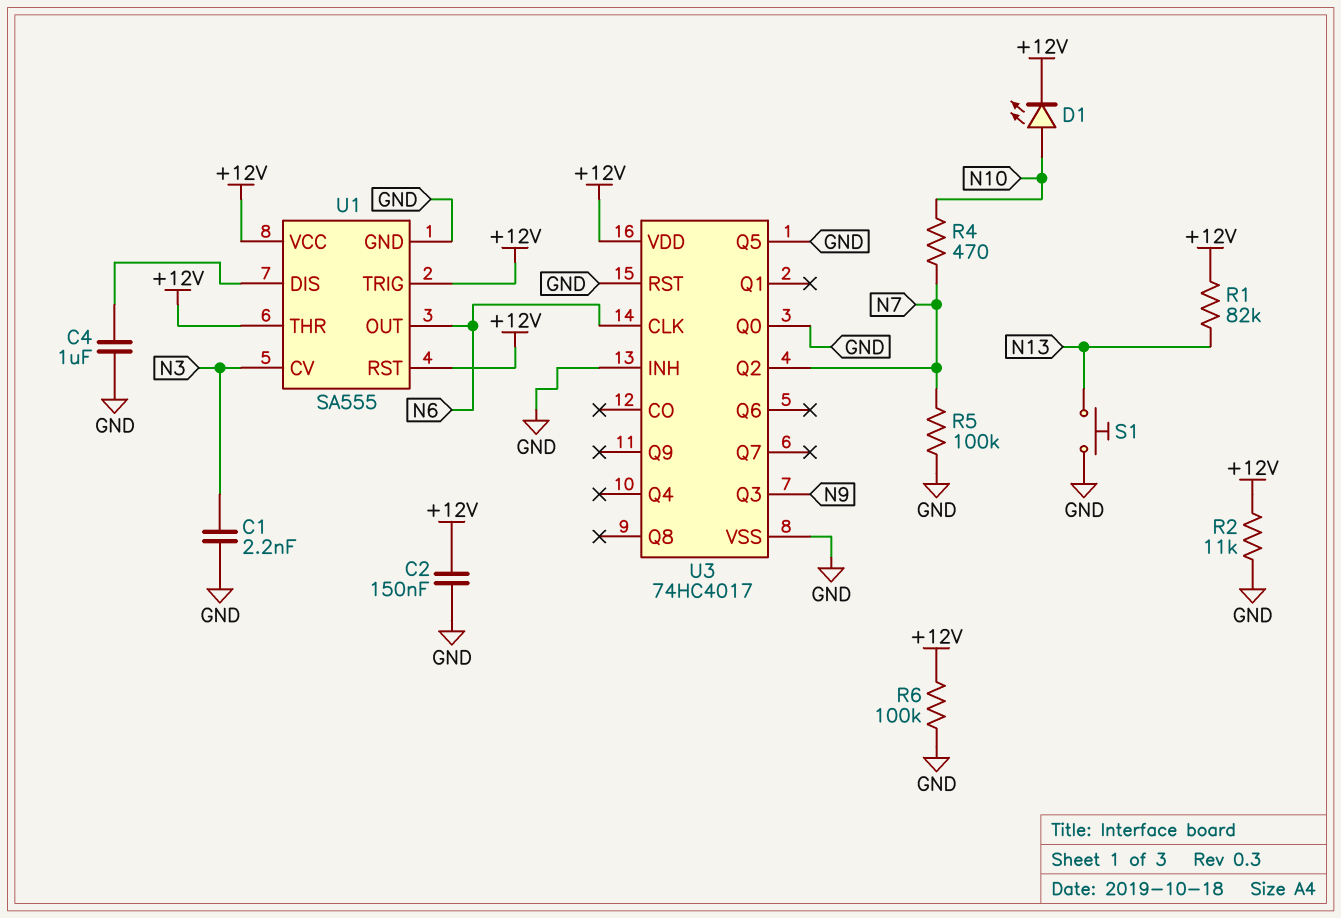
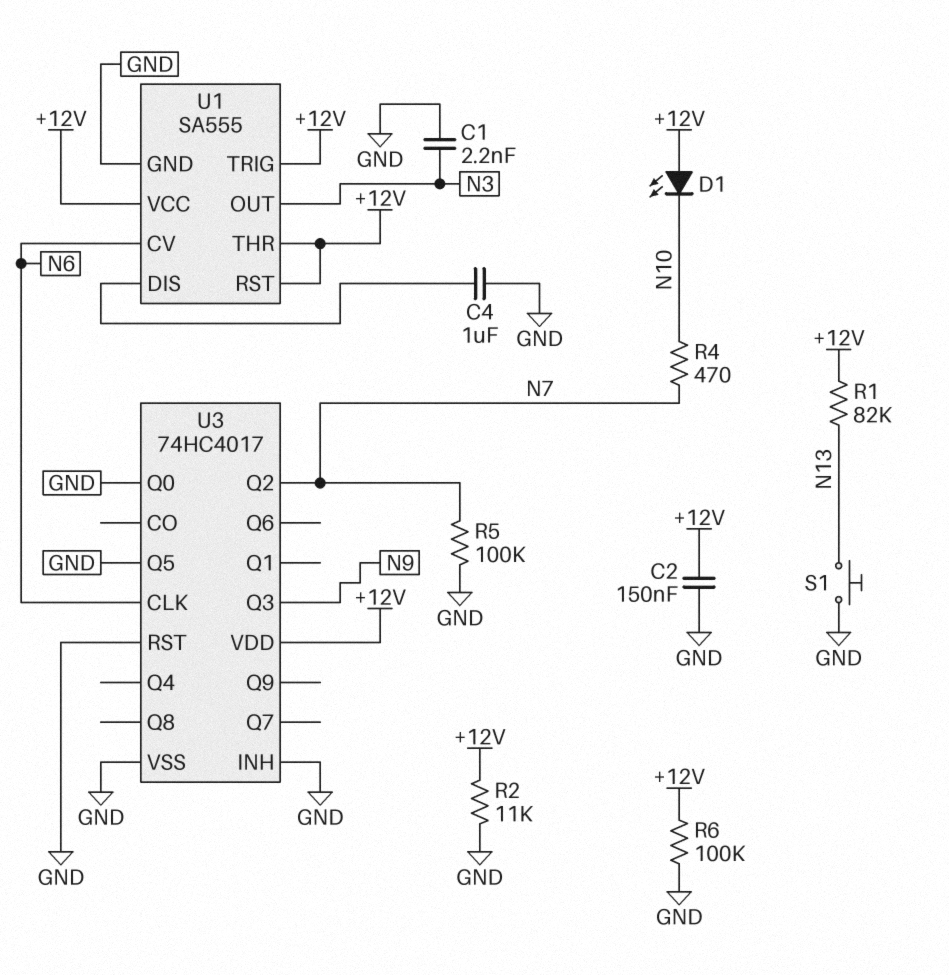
D1: LED (A N10, K +12V) -> LED (A +12V, K N10)
U1 pin CV: N3 -> N6
U1 pin OUT: N6 -> N3

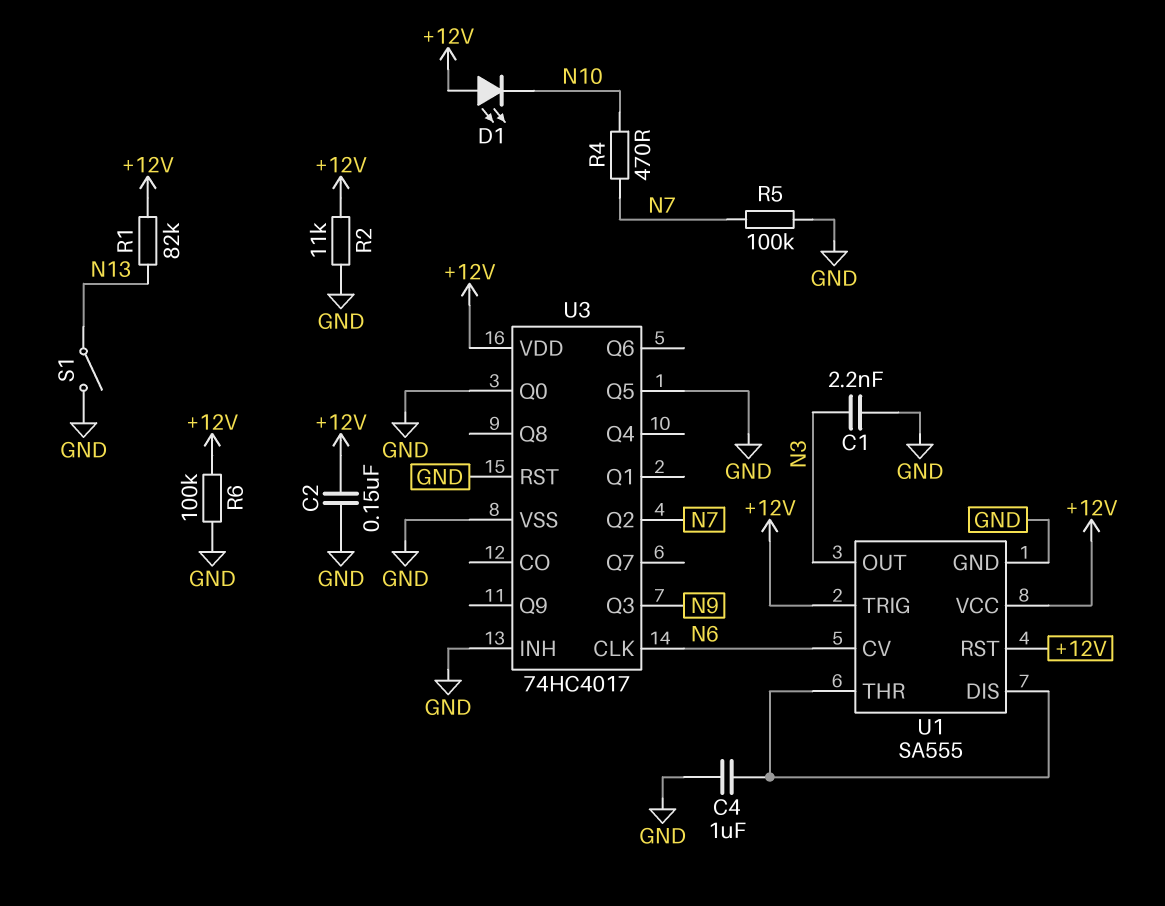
S1: button (GND, N13) -> switch (GND, N13)
U1 pin THR: +12V -> U1/DIS

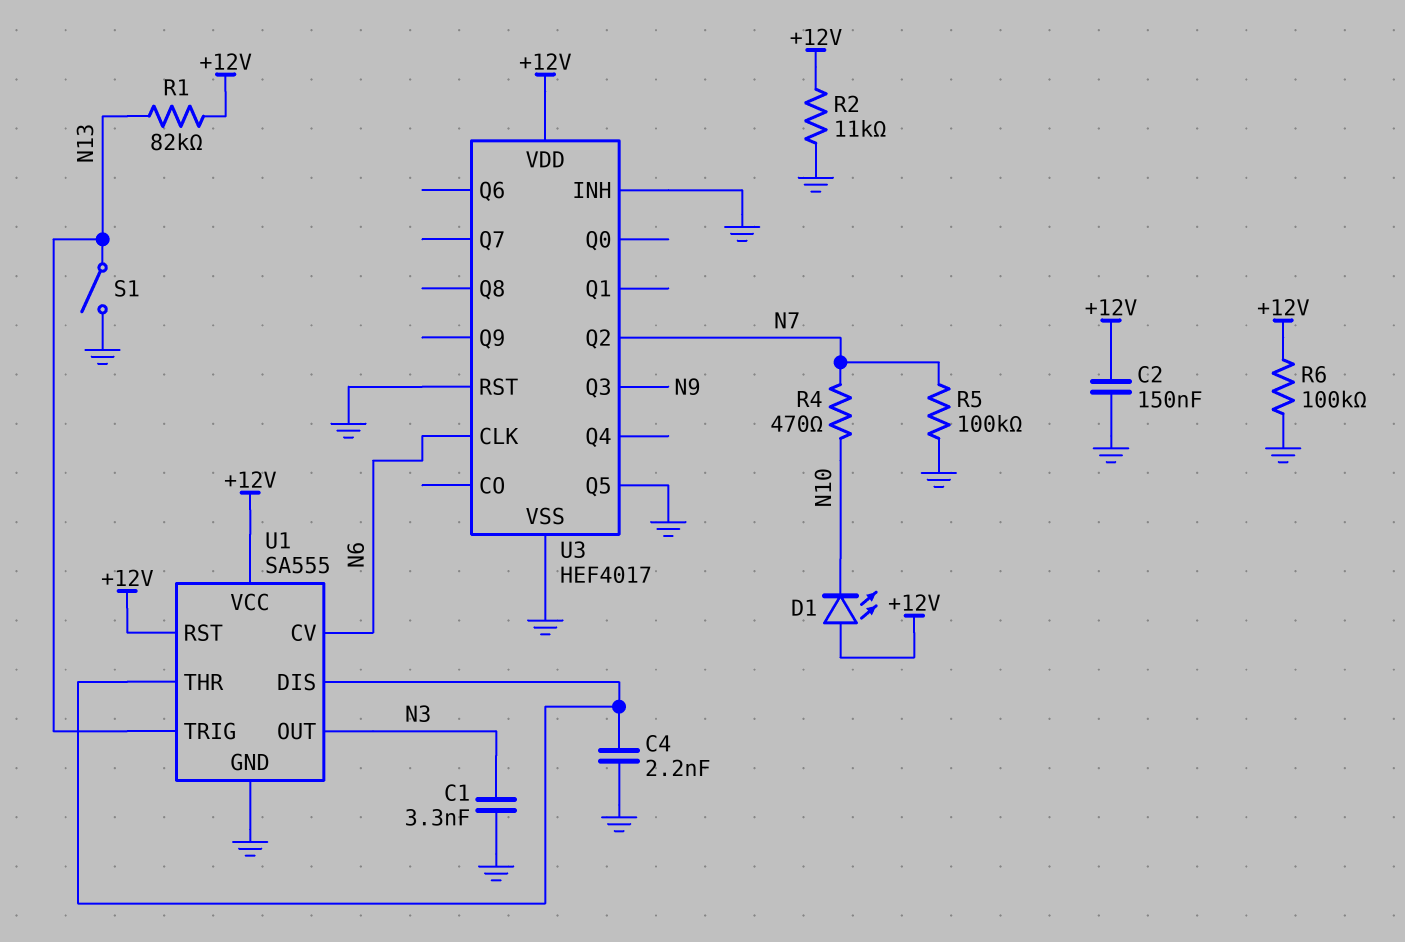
C1: 2.2nF (GND, N3) -> 3.3nF (GND, N3)
C4: 1uF (GND, U1/DIS) -> 2.2nF (GND, U1/DIS)
U1 pin TRIG: +12V -> N13
U3: 74HC4017 -> HEF4017
U3 pin Q0: GND -> none

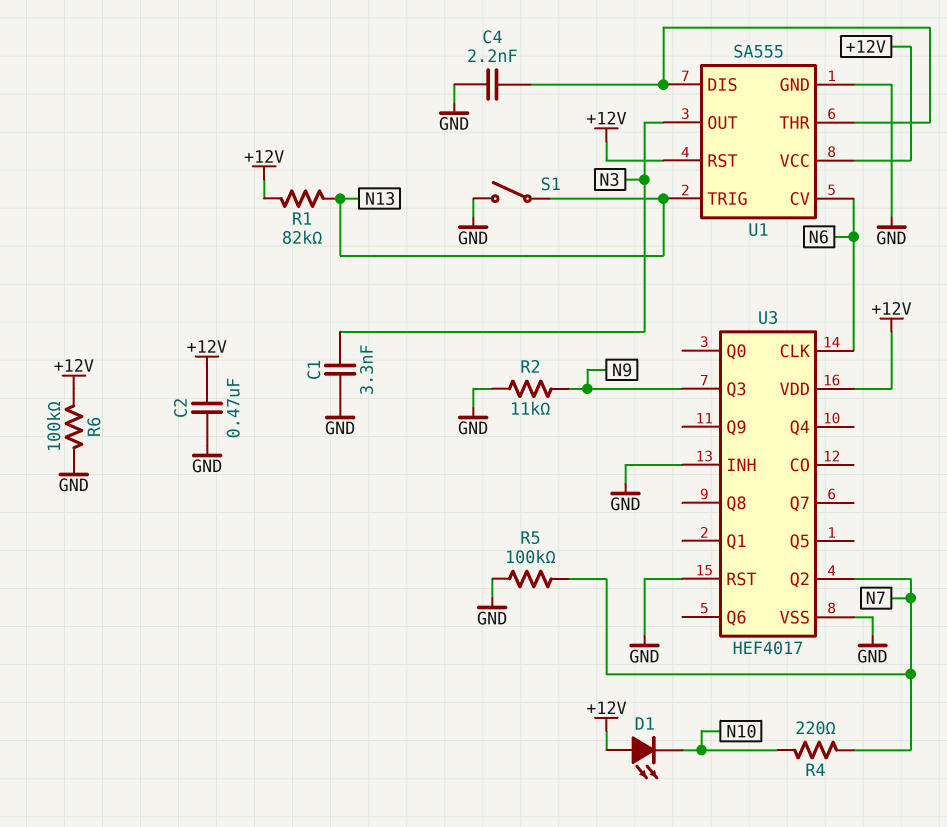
C2: 150nF (+12V, GND) -> 470nF (+12V, GND)
R2: 11k (+12V, GND) -> 11k (GND, N9)
R4: 470 (N7, N10) -> 220 (N7, N10)
U3 pin Q5: GND -> none

